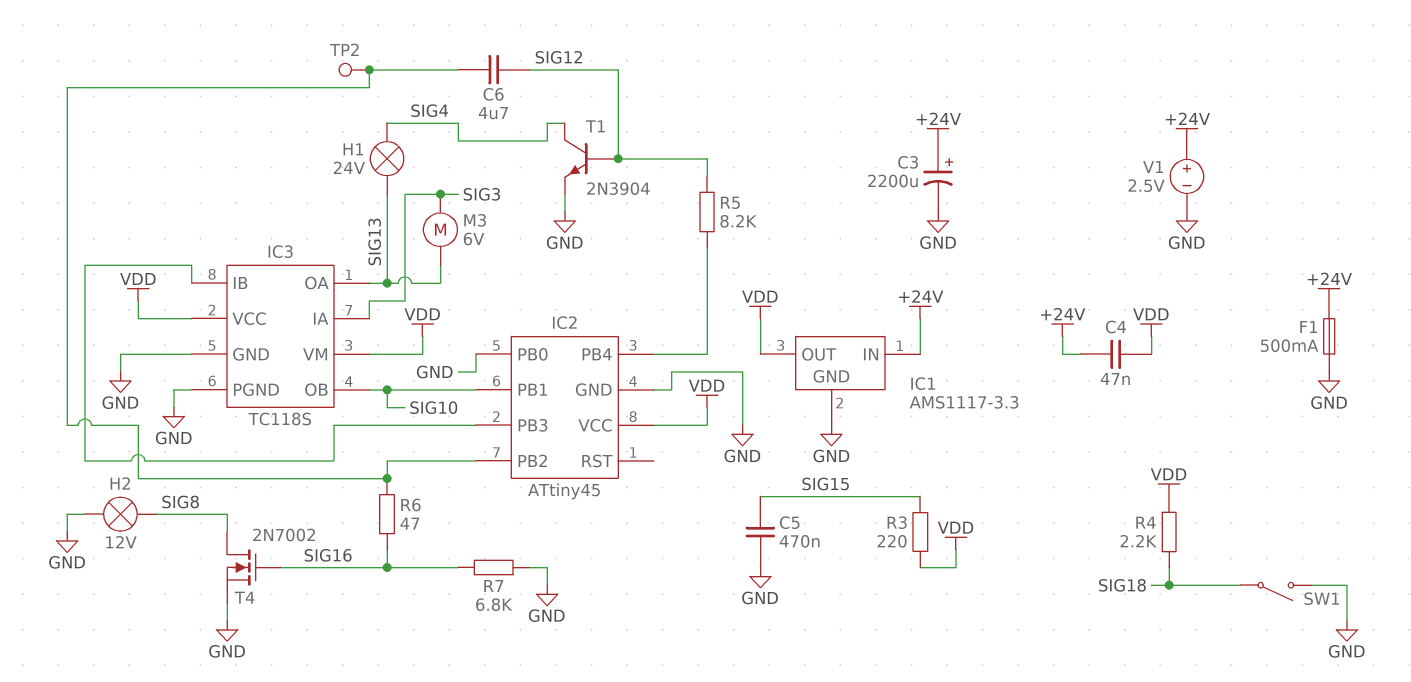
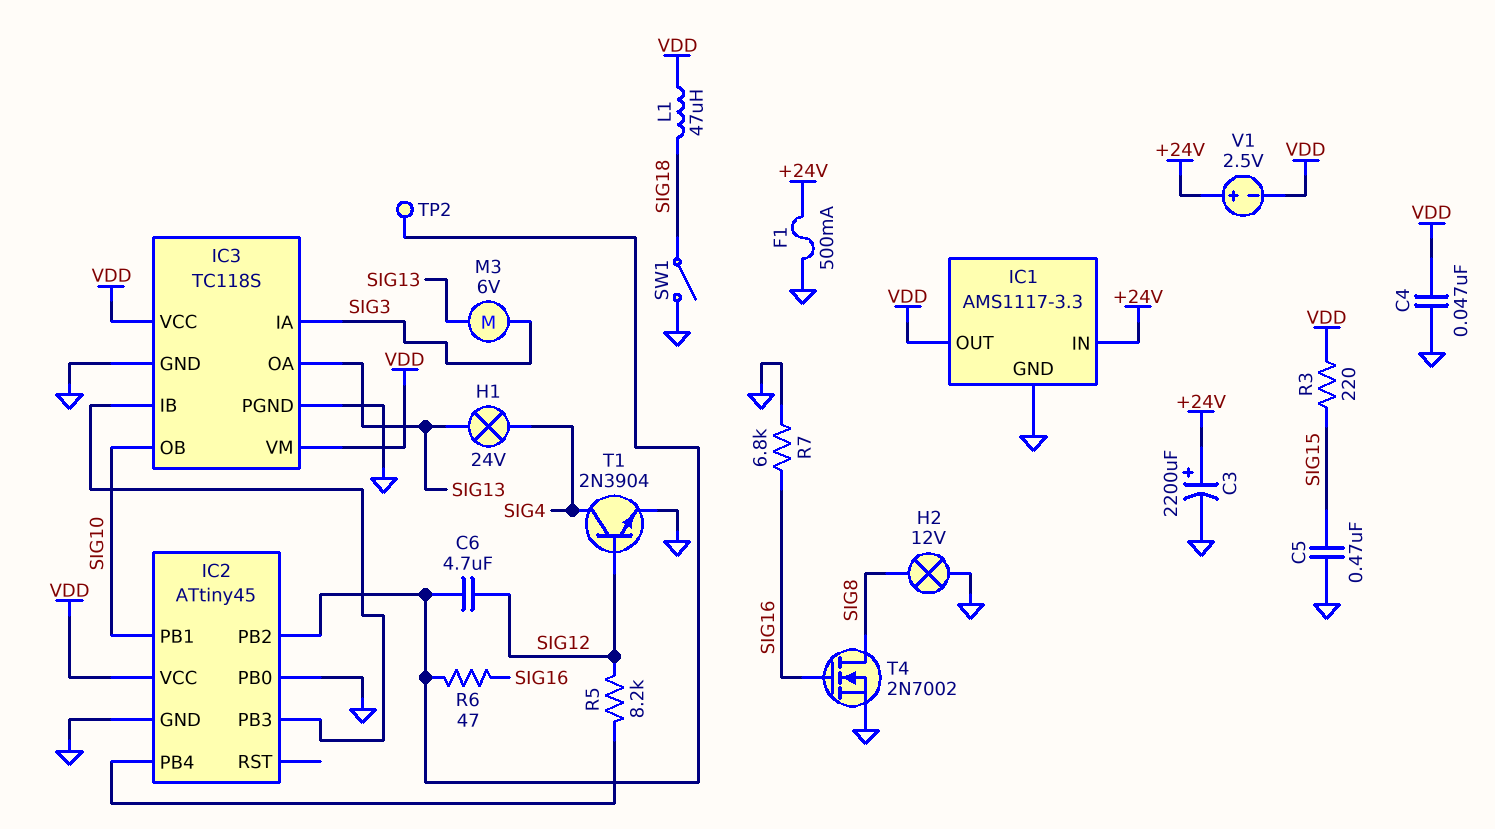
C4: 47nF (+24V, VDD) -> 47nF (GND, VDD)
L1: none -> 47uH (SIG18, VDD)
R4: 2.2k (SIG18, VDD) -> none
V1: 2.5V (plus +24V, minus GND) -> 2.5V (plus +24V, minus VDD)

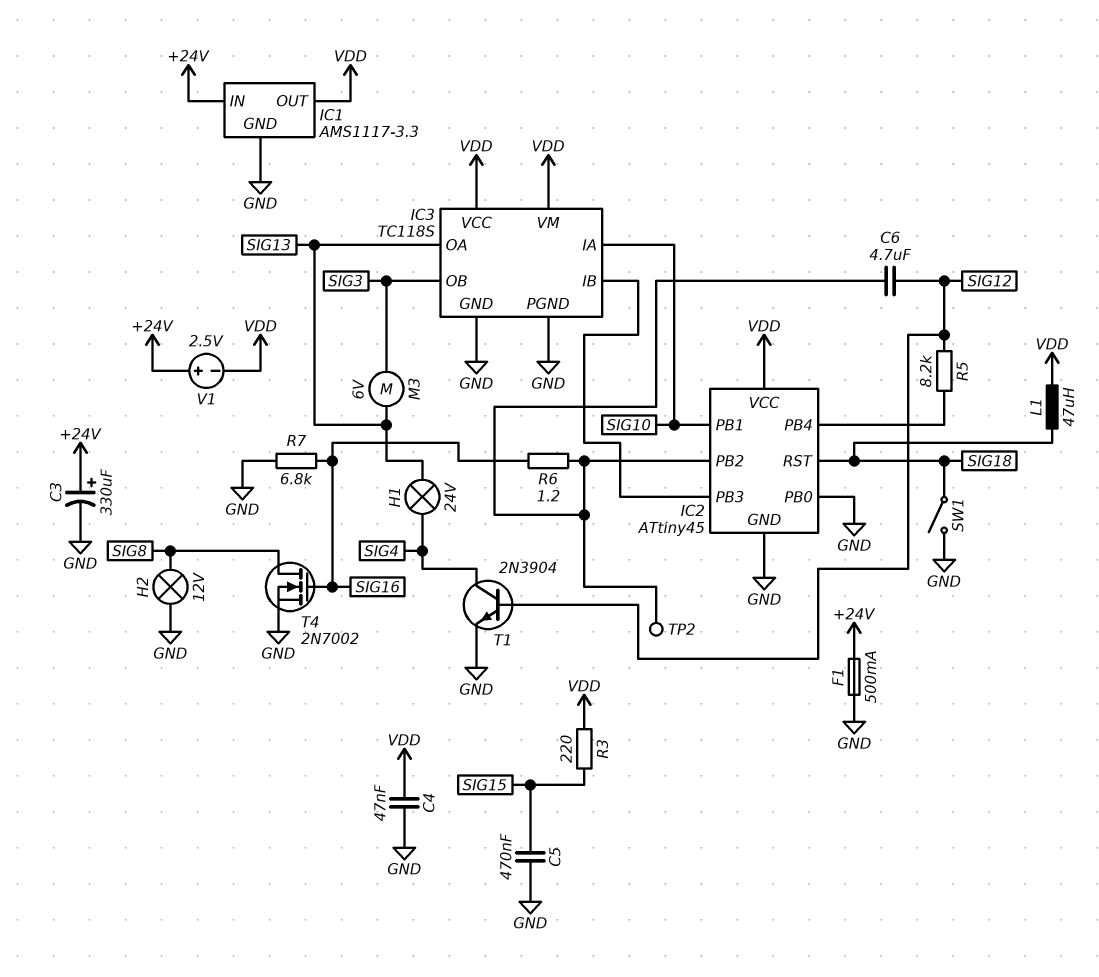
C3: 2200uF (plus +24V, minus GND) -> 330uF (plus +24V, minus GND)
IC2 pin RST: none -> SIG18
IC3 pin IA: SIG3 -> SIG10
IC3 pin OB: SIG10 -> SIG3
R6: 47 (IC2/PB2, SIG16) -> 1.2 (IC2/PB2, SIG16)

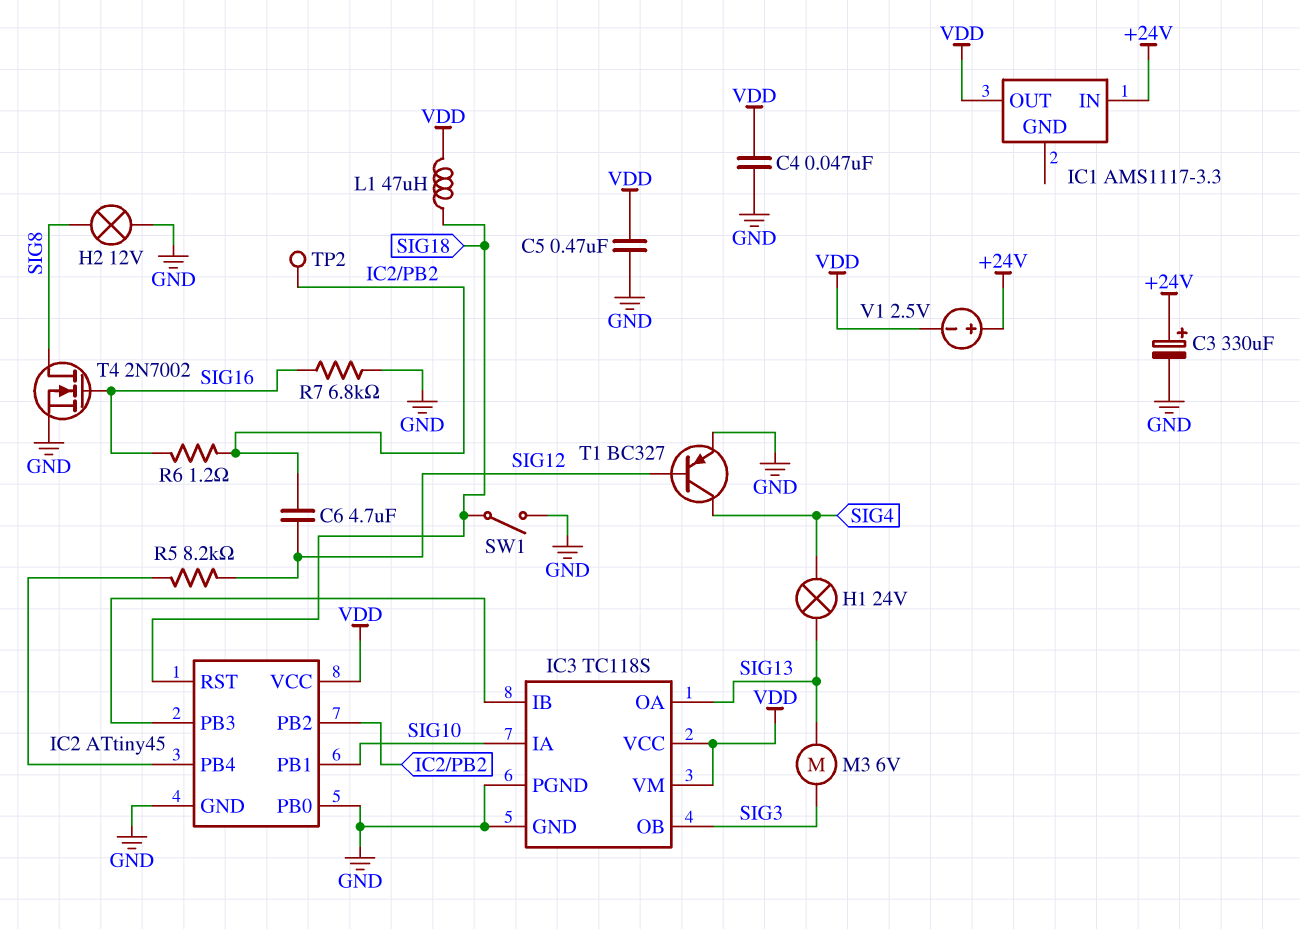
C5: 470nF (GND, SIG15) -> 470nF (GND, VDD)
F1: 500mA (+24V, GND) -> none
IC1 pin GND: GND -> none
R3: 220 (SIG15, VDD) -> none
T1: NPN 2N3904 (B SIG12, C SIG4, E GND) -> PNP BC327 (B SIG12, C SIG4, E GND)

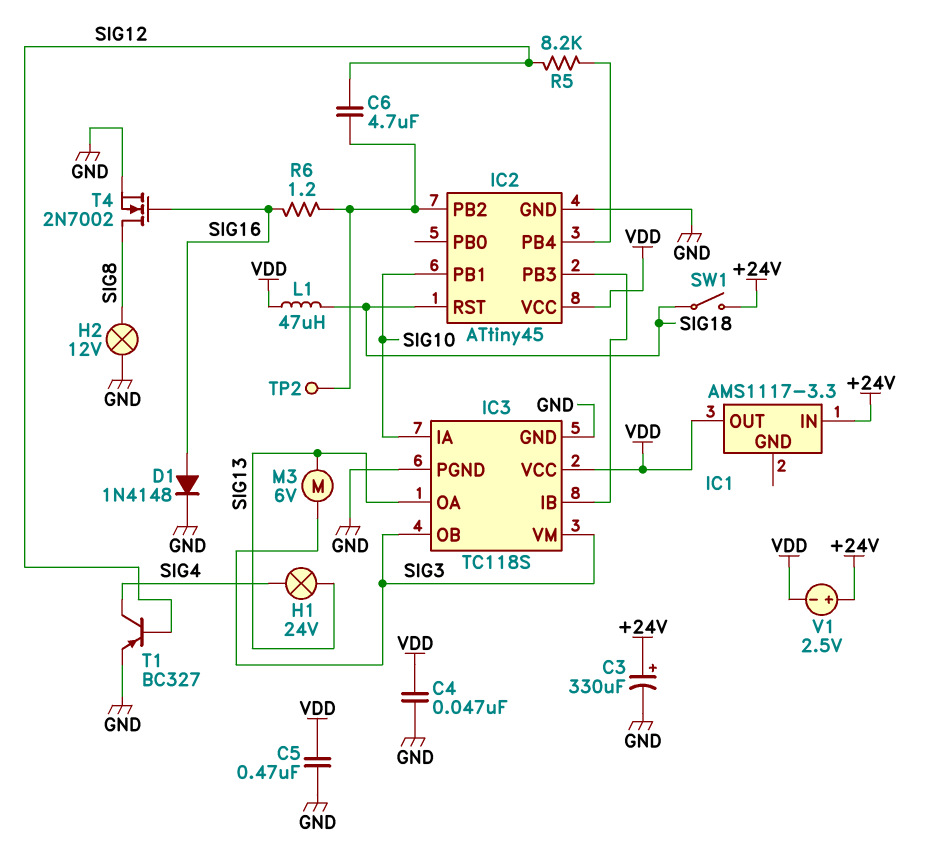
D1: none -> diode 1N4148 (A SIG16, K GND)
IC2 pin PB0: GND -> none
IC3 pin VM: VDD -> SIG3
R7: 6.8k (GND, SIG16) -> none
SW1: switch (GND, SIG18) -> switch (+24V, SIG18)

